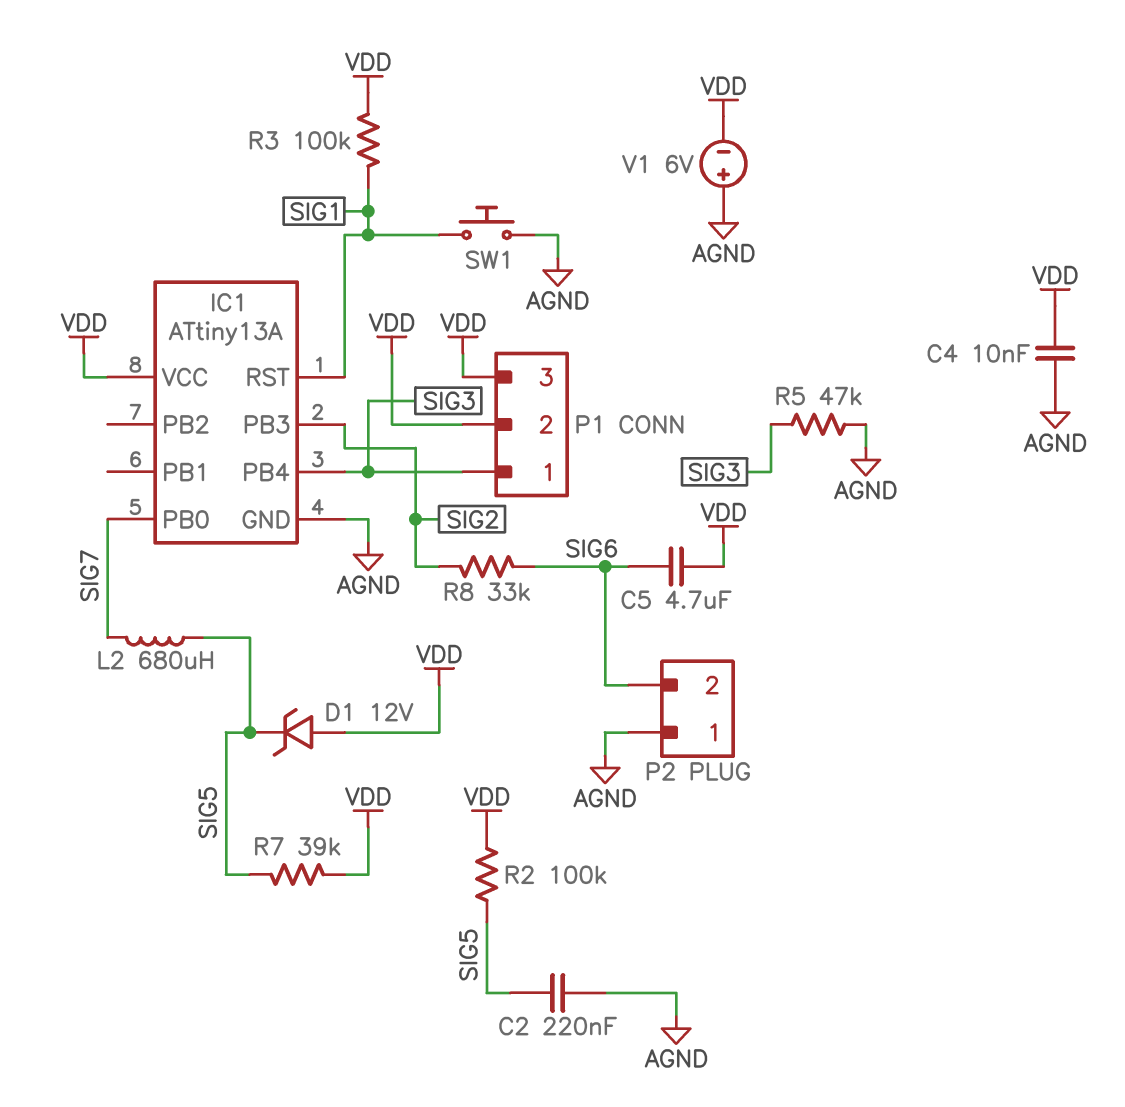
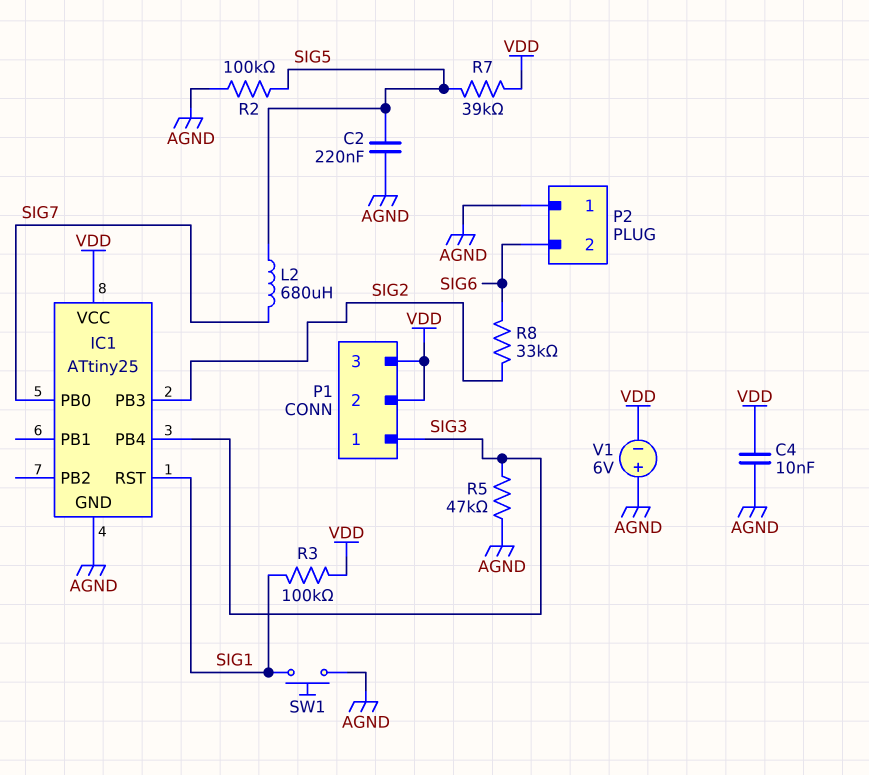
C5: 4.7uF (SIG6, VDD) -> none
D1: zener 12V (A VDD, K SIG5) -> none
IC1: ATtiny13A -> ATtiny25
R2: 100k (SIG5, VDD) -> 100k (AGND, SIG5)

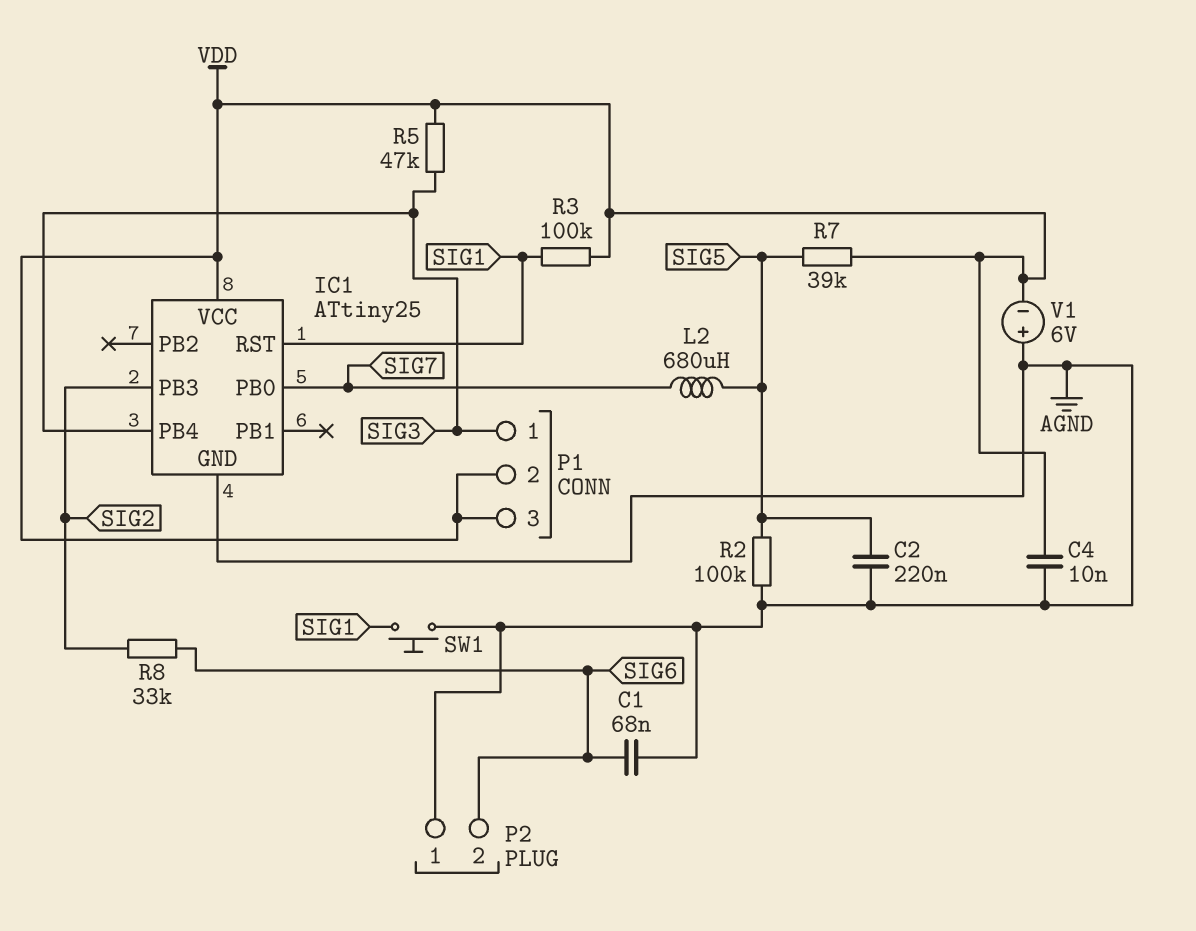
C1: none -> 68nF (AGND, SIG6)
R5: 47k (AGND, SIG3) -> 47k (SIG3, VDD)

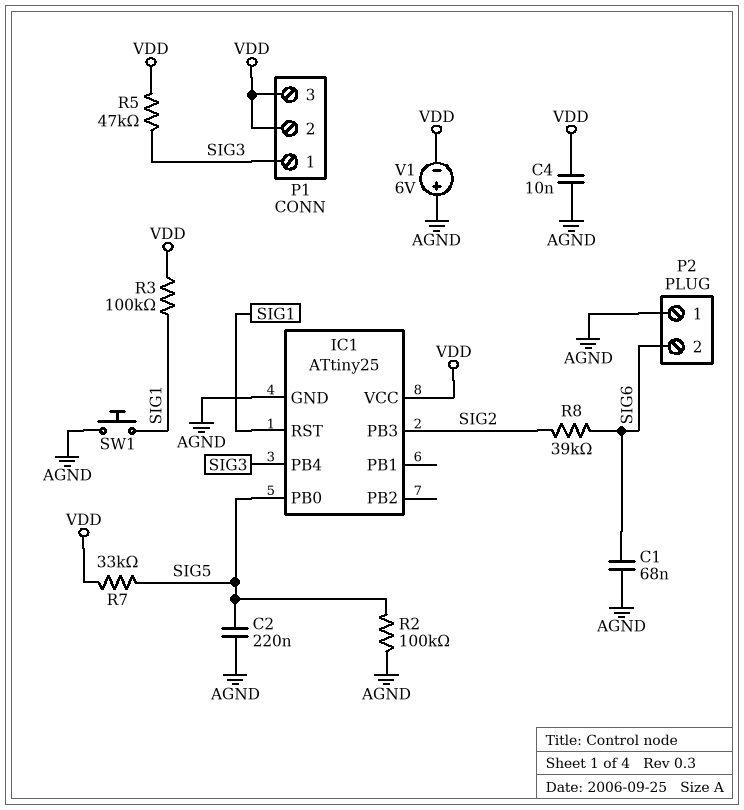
IC1 pin PB0: SIG7 -> SIG5
L2: 680uH (SIG5, SIG7) -> none
R7: 39k (SIG5, VDD) -> 33k (SIG5, VDD)
R8: 33k (SIG2, SIG6) -> 39k (SIG2, SIG6)

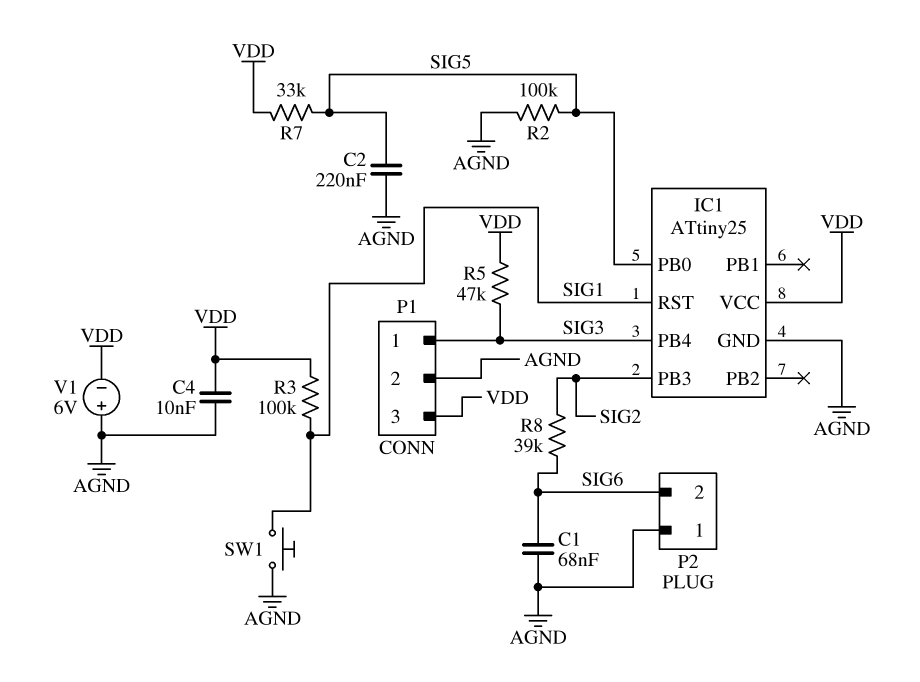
P1 pin 2: VDD -> AGND

